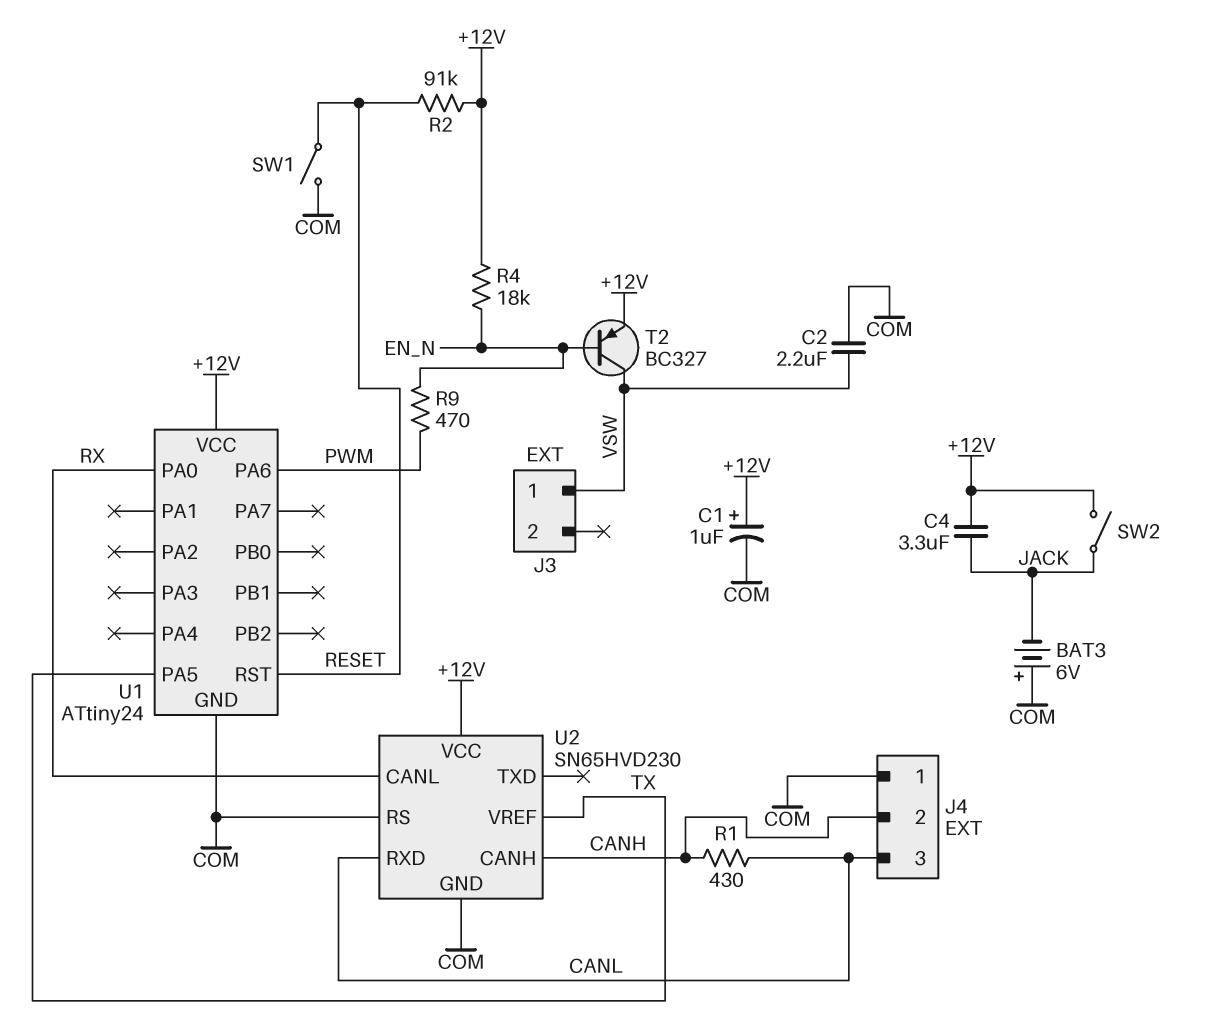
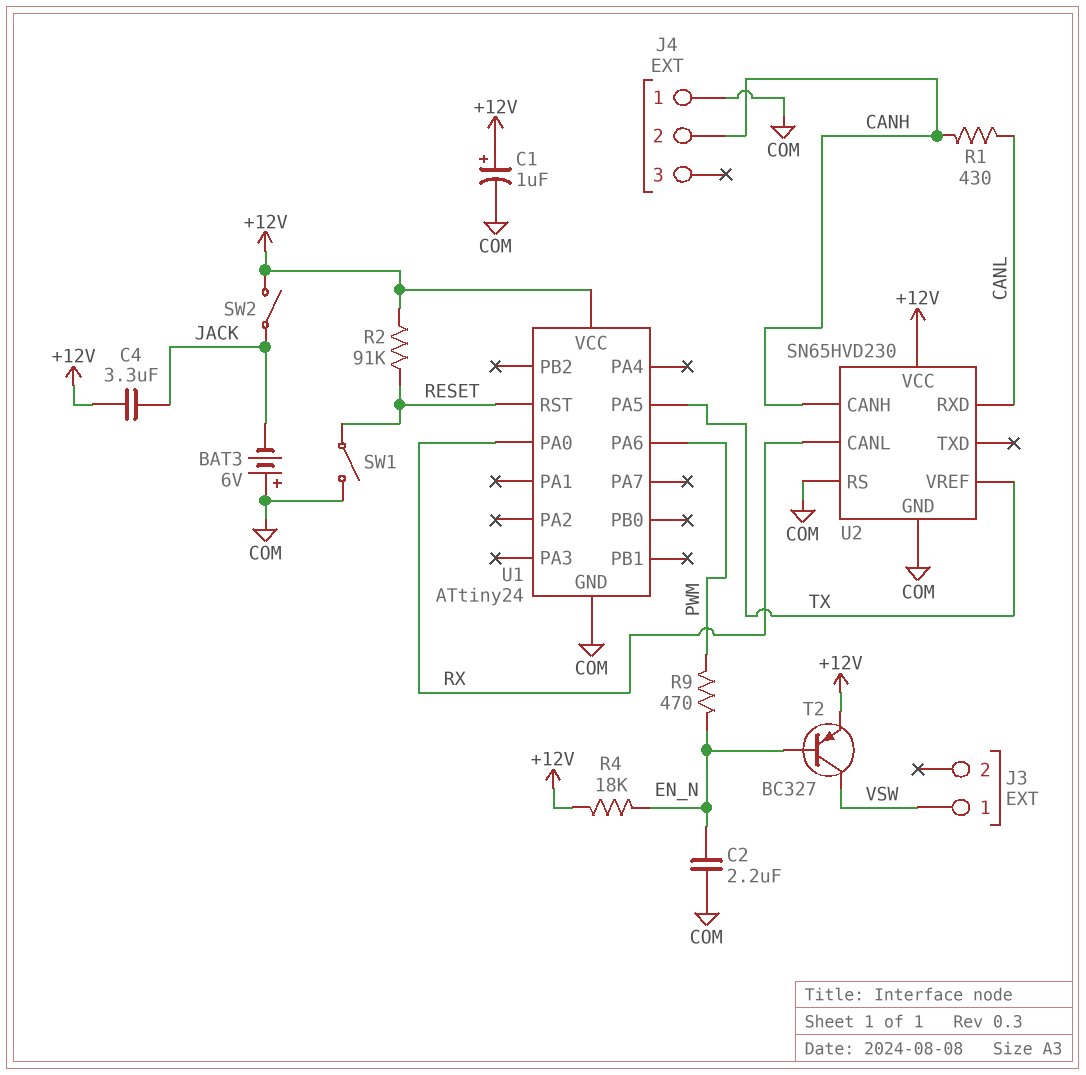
C2: 2.2uF (COM, VSW) -> 2.2uF (COM, EN_N)
J4 pin 3: CANL -> none

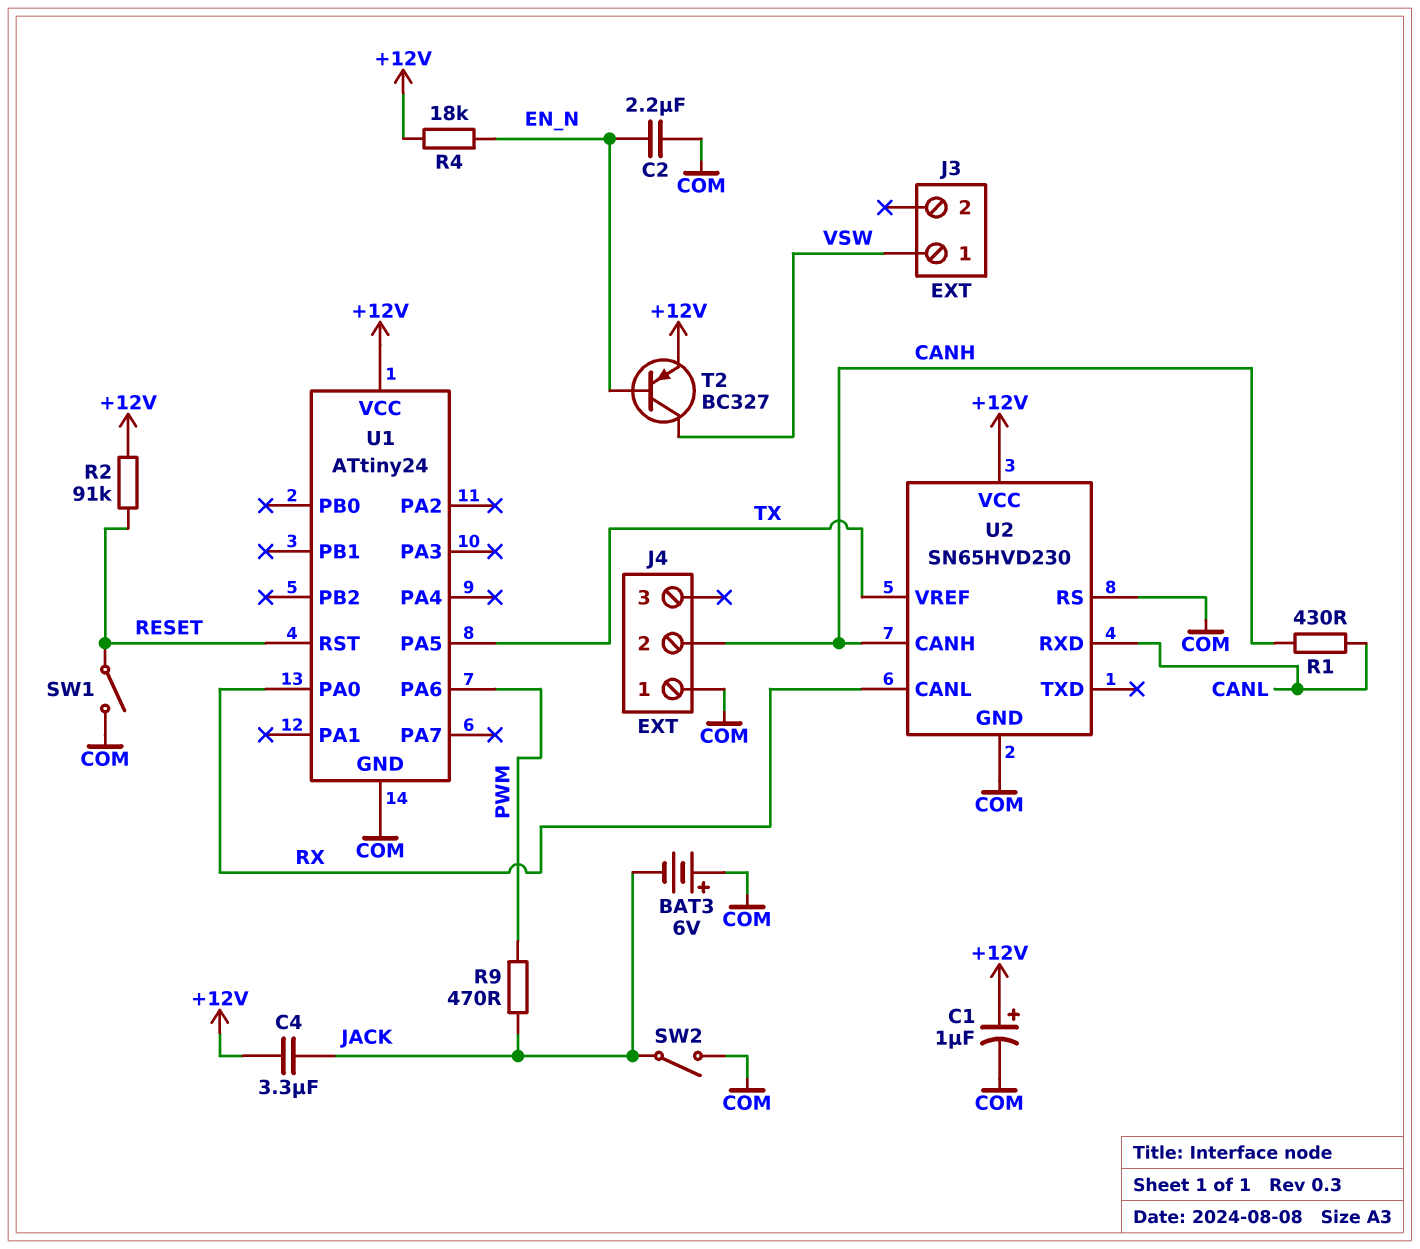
R9: 470 (EN_N, PWM) -> 470 (JACK, PWM)
SW2: switch (+12V, JACK) -> switch (COM, JACK)

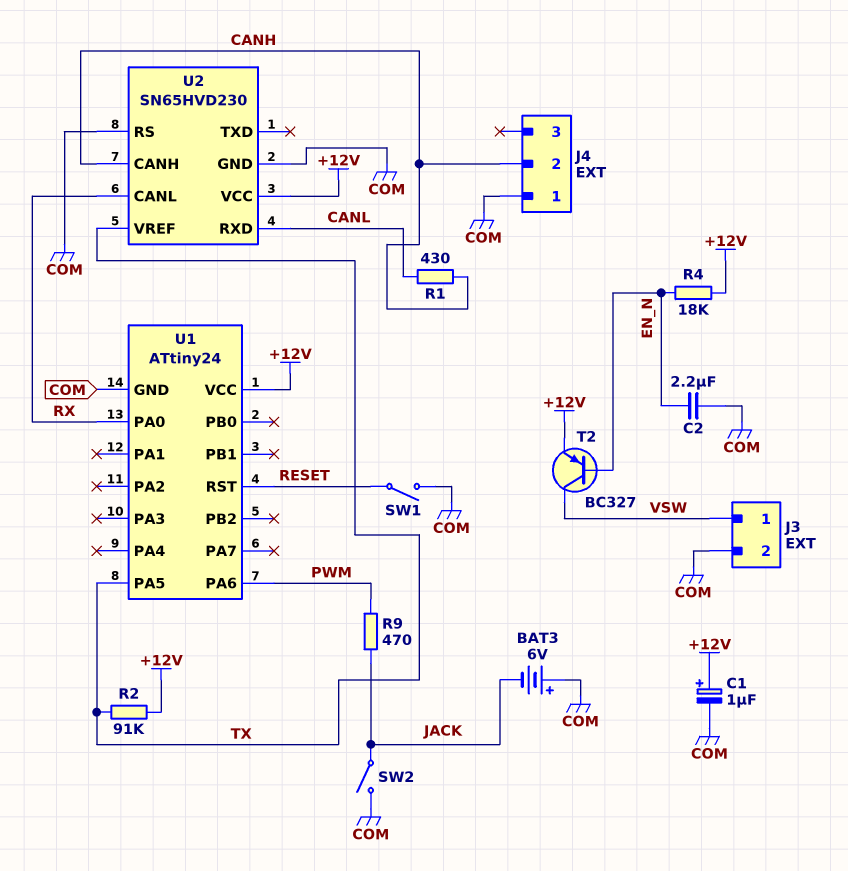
C4: 3.3uF (+12V, JACK) -> none
J3 pin 2: none -> COM
R2: 91k (+12V, RESET) -> 91k (+12V, TX)

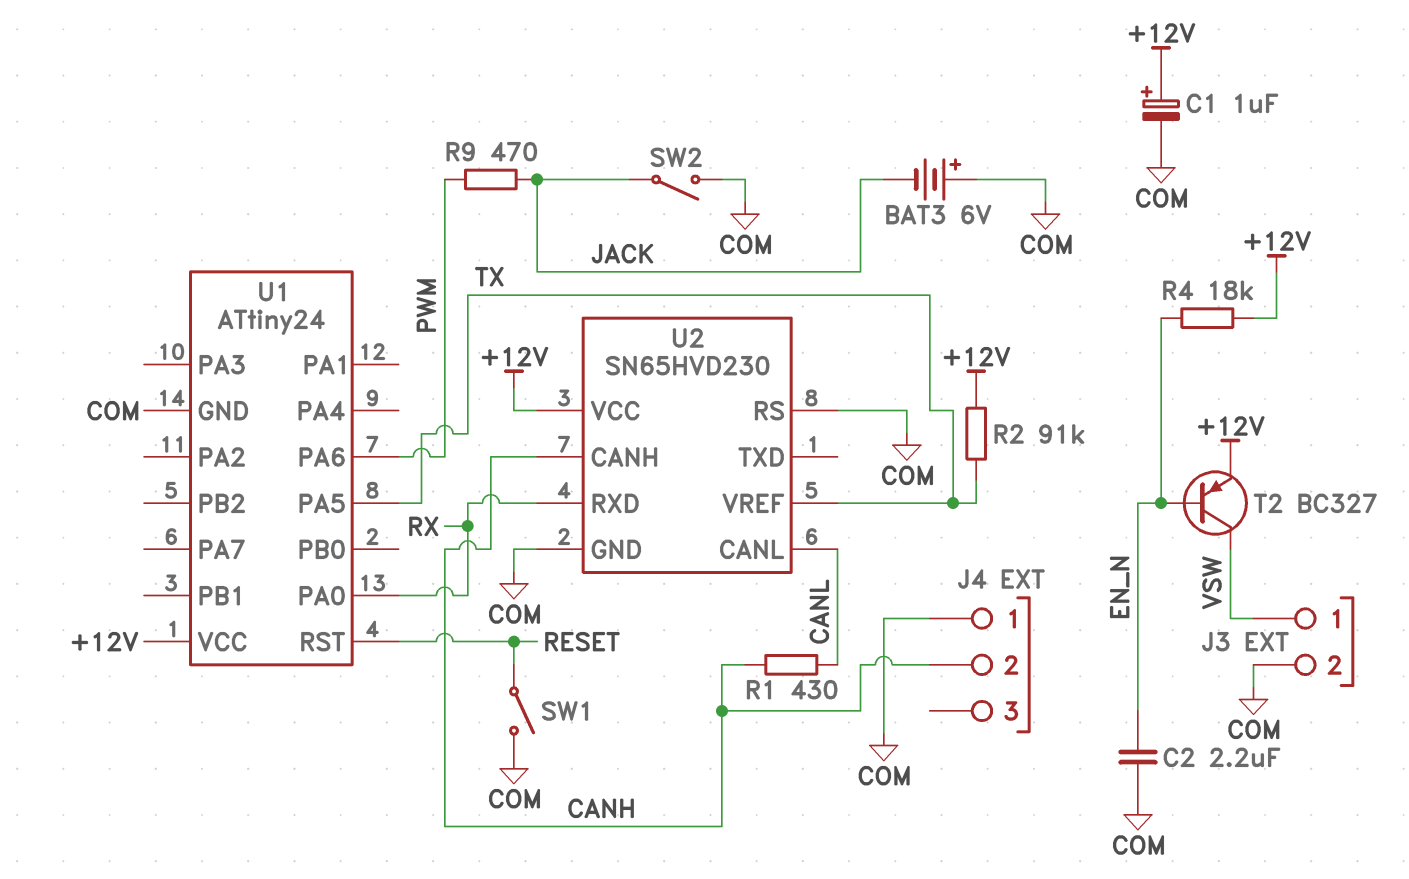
U2 pin CANL: RX -> CANL
U2 pin RXD: CANL -> RX

